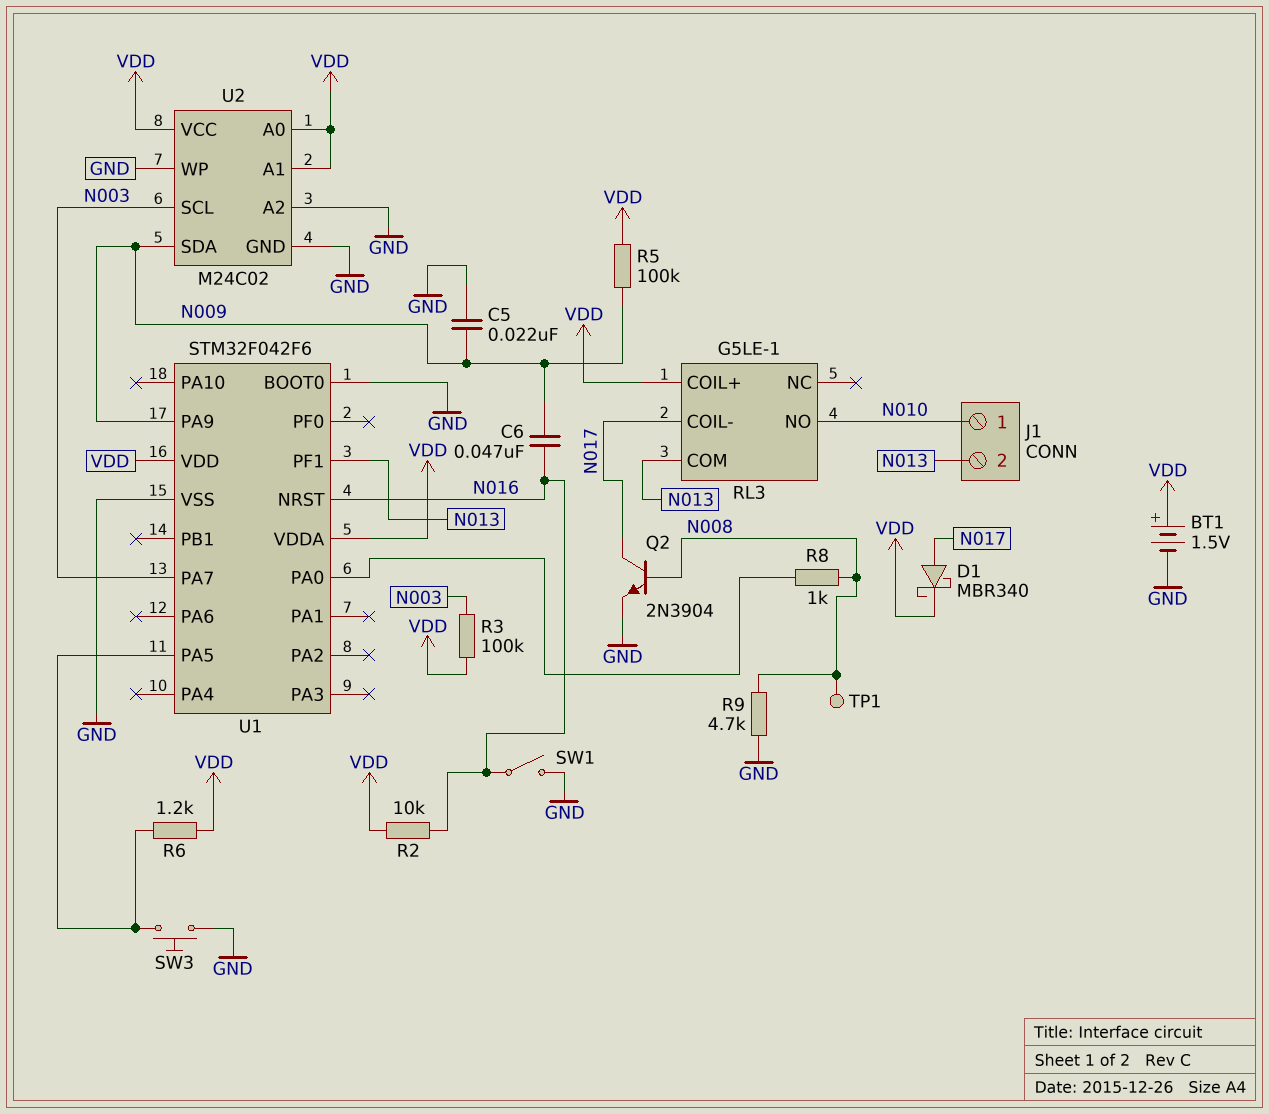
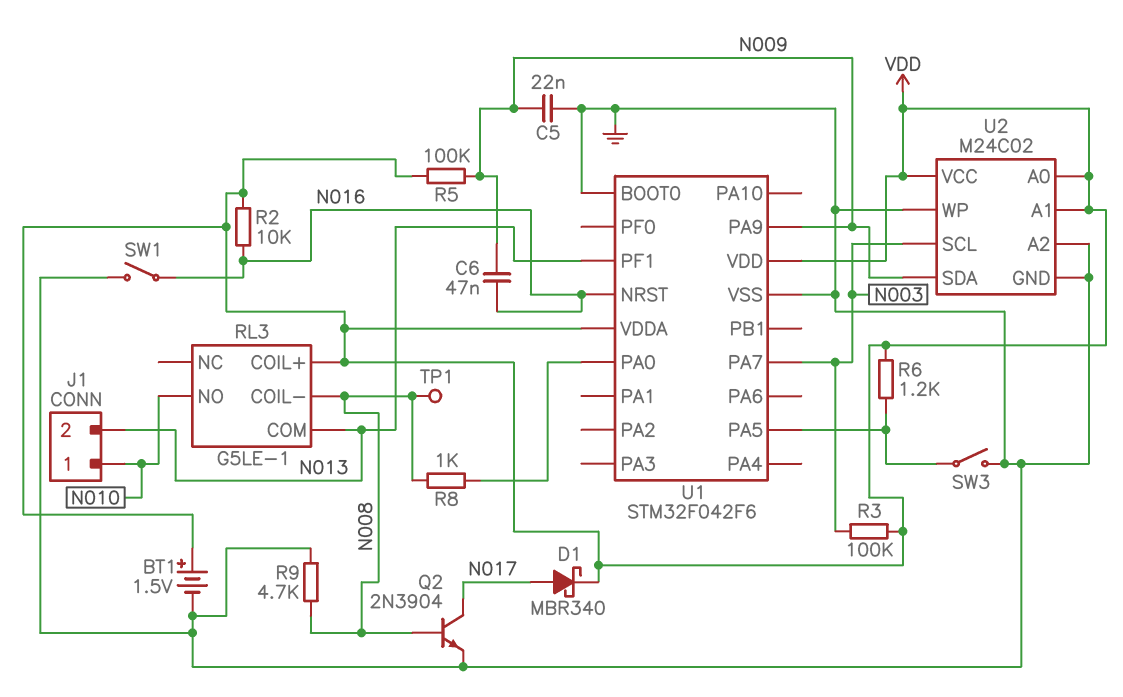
RL3 pin COIL-: N017 -> N008
SW3: button (GND, U1/PA5) -> switch (GND, U1/PA5)

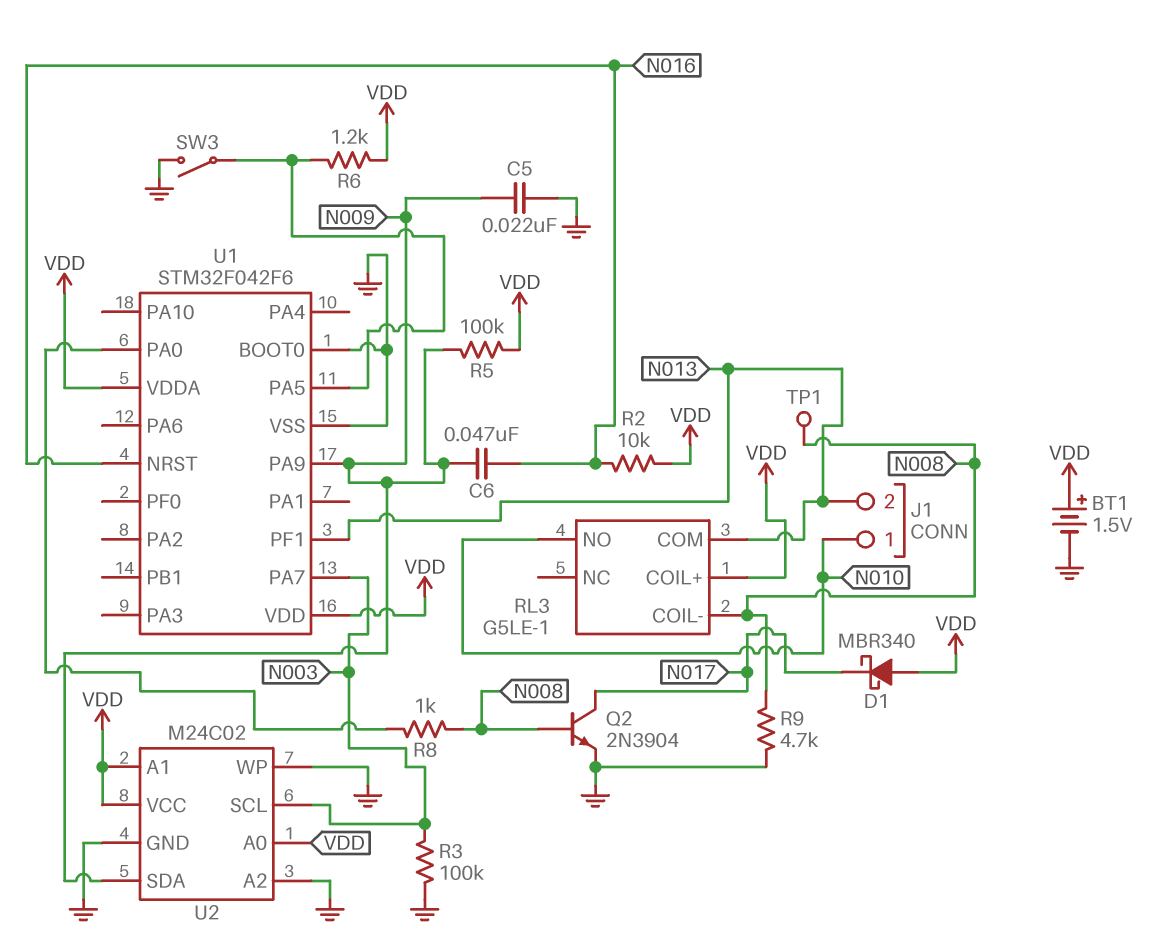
D1: schottky MBR340 (A N017, K VDD) -> schottky MBR340 (A VDD, K N017)
R3: 100k (N003, VDD) -> 100k (GND, N003)
SW1: switch (GND, N016) -> none

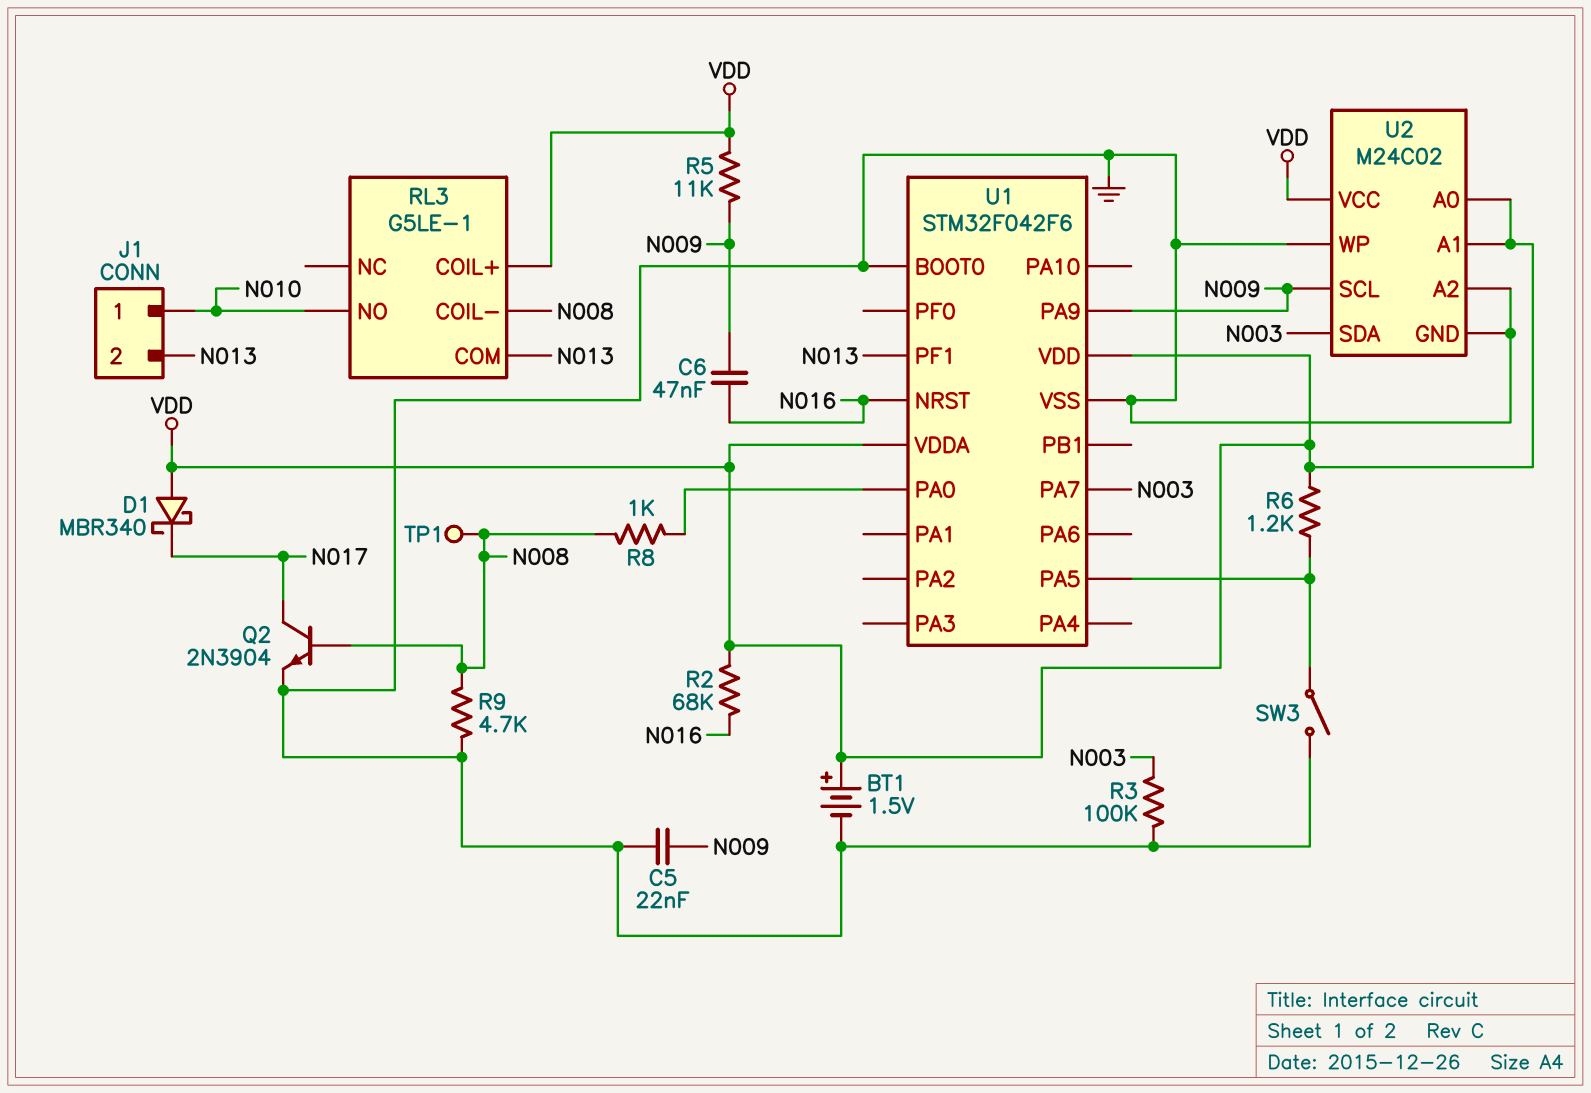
R2: 10k (N016, VDD) -> 68k (N016, VDD)
R5: 100k (N009, VDD) -> 11k (N009, VDD)
U2 pin SCL: N003 -> N009
U2 pin SDA: N009 -> N003

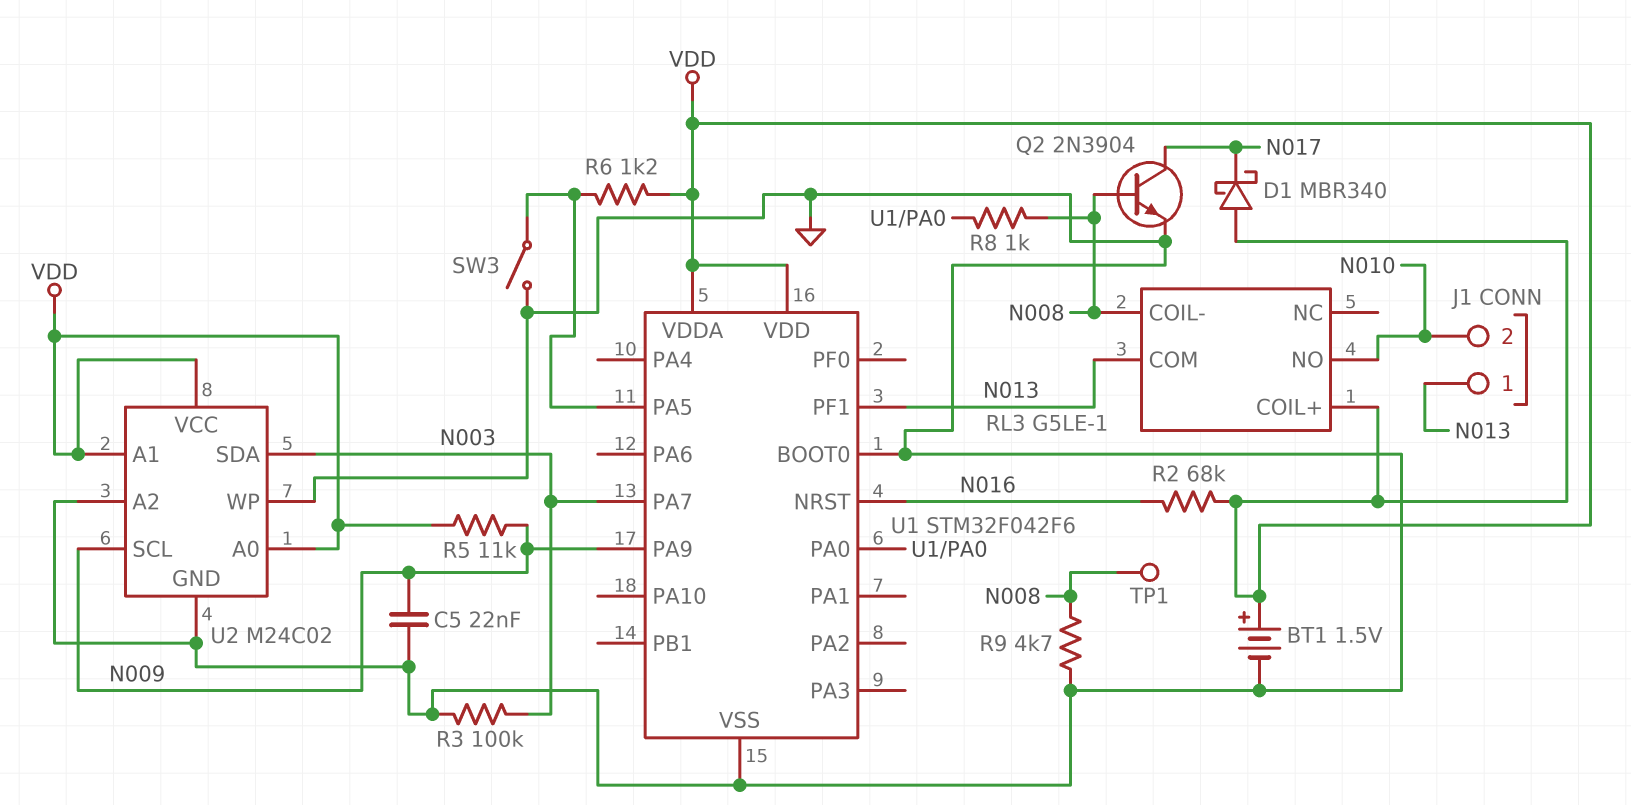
C6: 47nF (N009, N016) -> none
J1 pin 1: N010 -> N013
J1 pin 2: N013 -> N010

